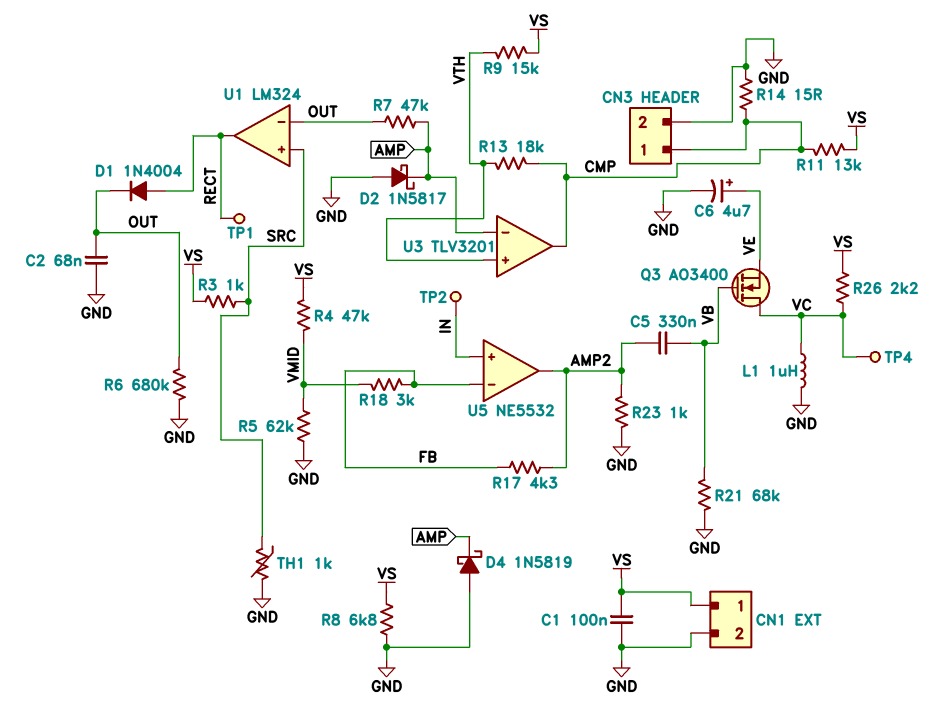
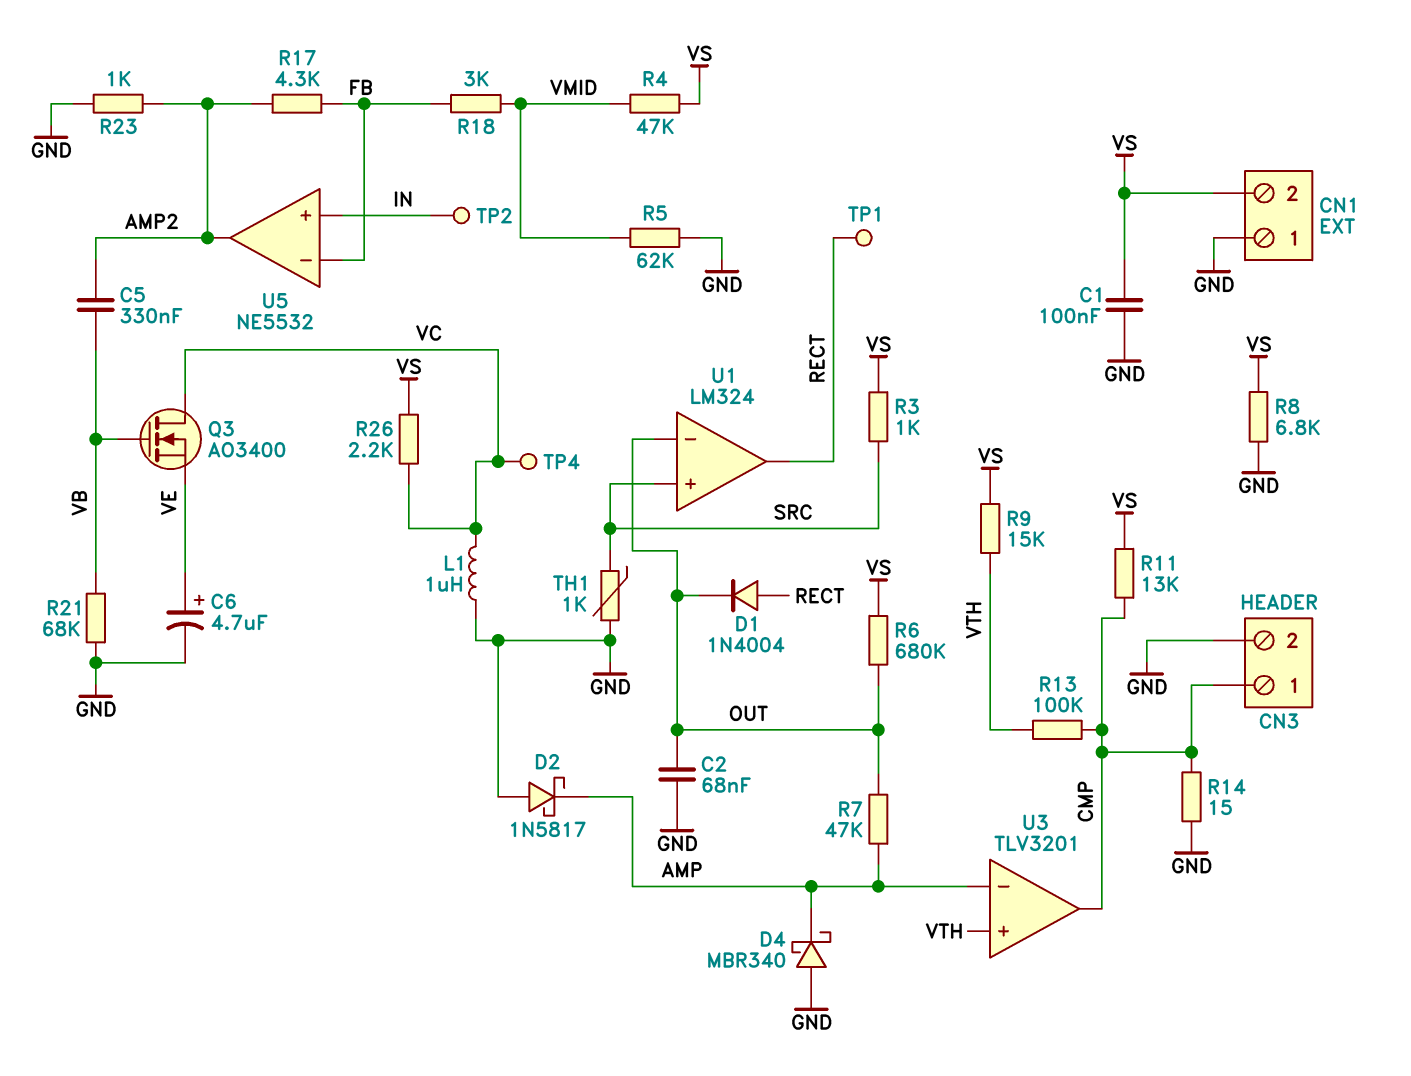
CN1 pin 1: VS -> GND
CN1 pin 2: GND -> VS
D4: schottky 1N5819 (A GND, K AMP) -> schottky MBR340 (A GND, K AMP)
R6: 680k (GND, OUT) -> 680k (OUT, VS)
R13: 18k (CMP, VTH) -> 100k (CMP, VTH)

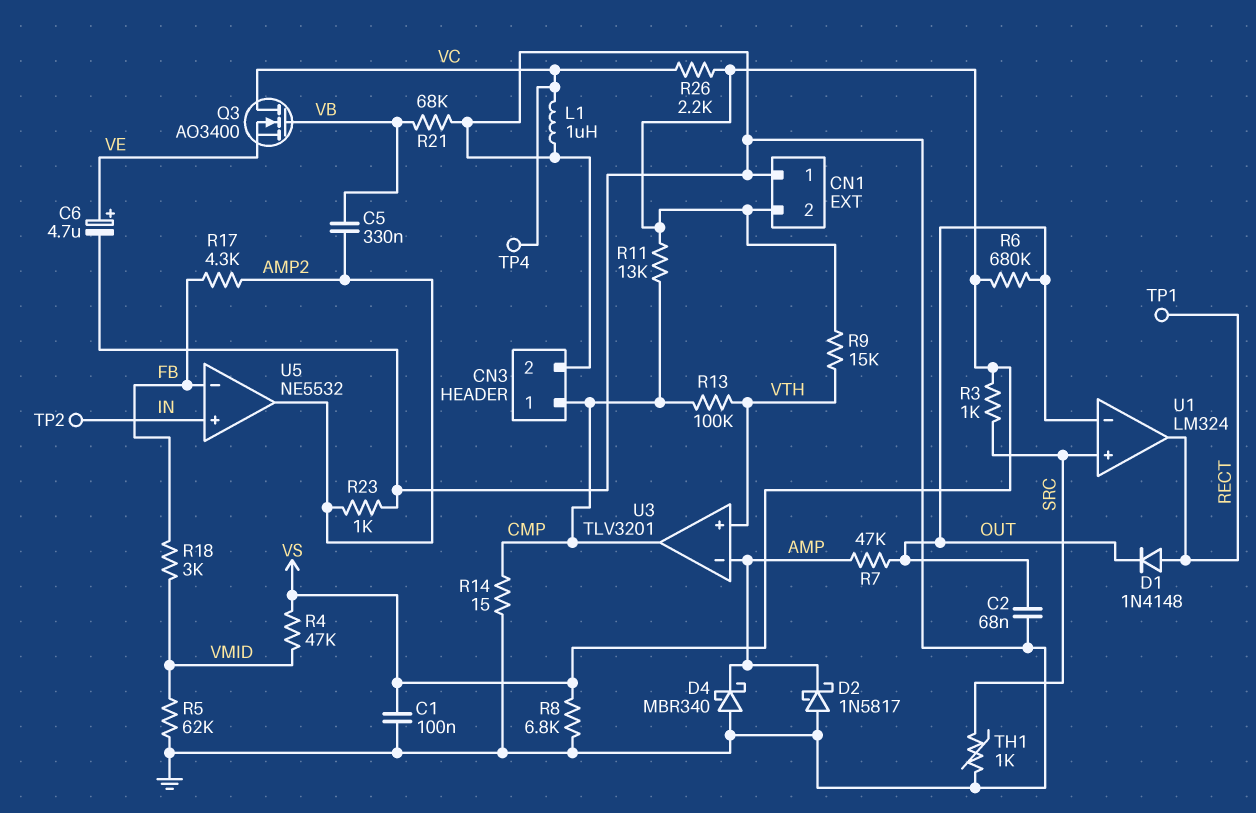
D1: diode 1N4004 (A RECT, K OUT) -> diode 1N4148 (A RECT, K OUT)

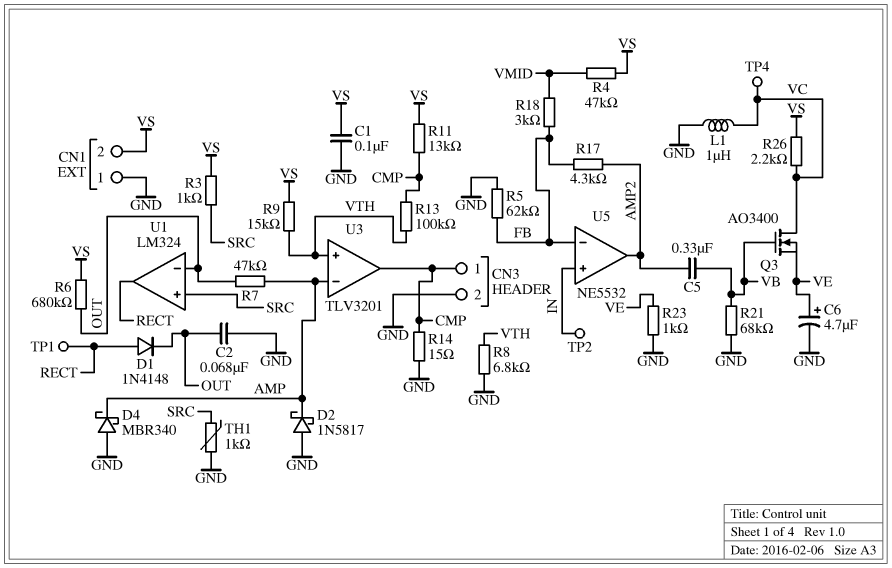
R5: 62k (GND, VMID) -> 62k (FB, GND)
R8: 6.8k (GND, VS) -> 6.8k (GND, VTH)
R23: 1k (AMP2, GND) -> 1k (GND, VE)

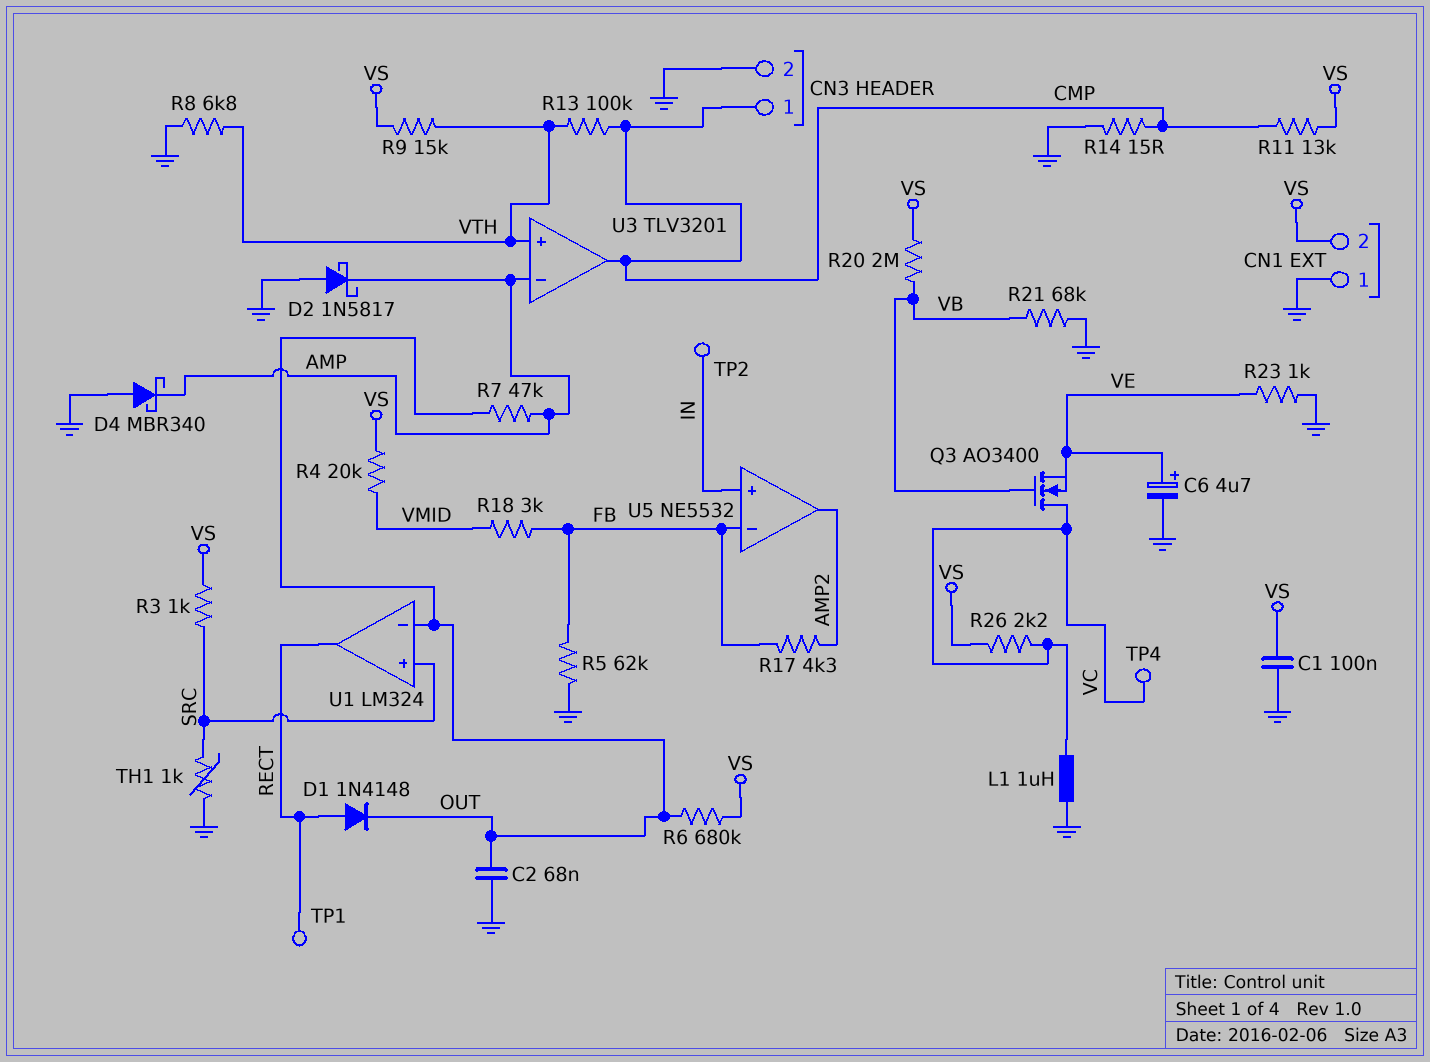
C5: 330nF (AMP2, VB) -> none
R4: 47k (VMID, VS) -> 20k (VMID, VS)
R20: none -> 2M (VB, VS)

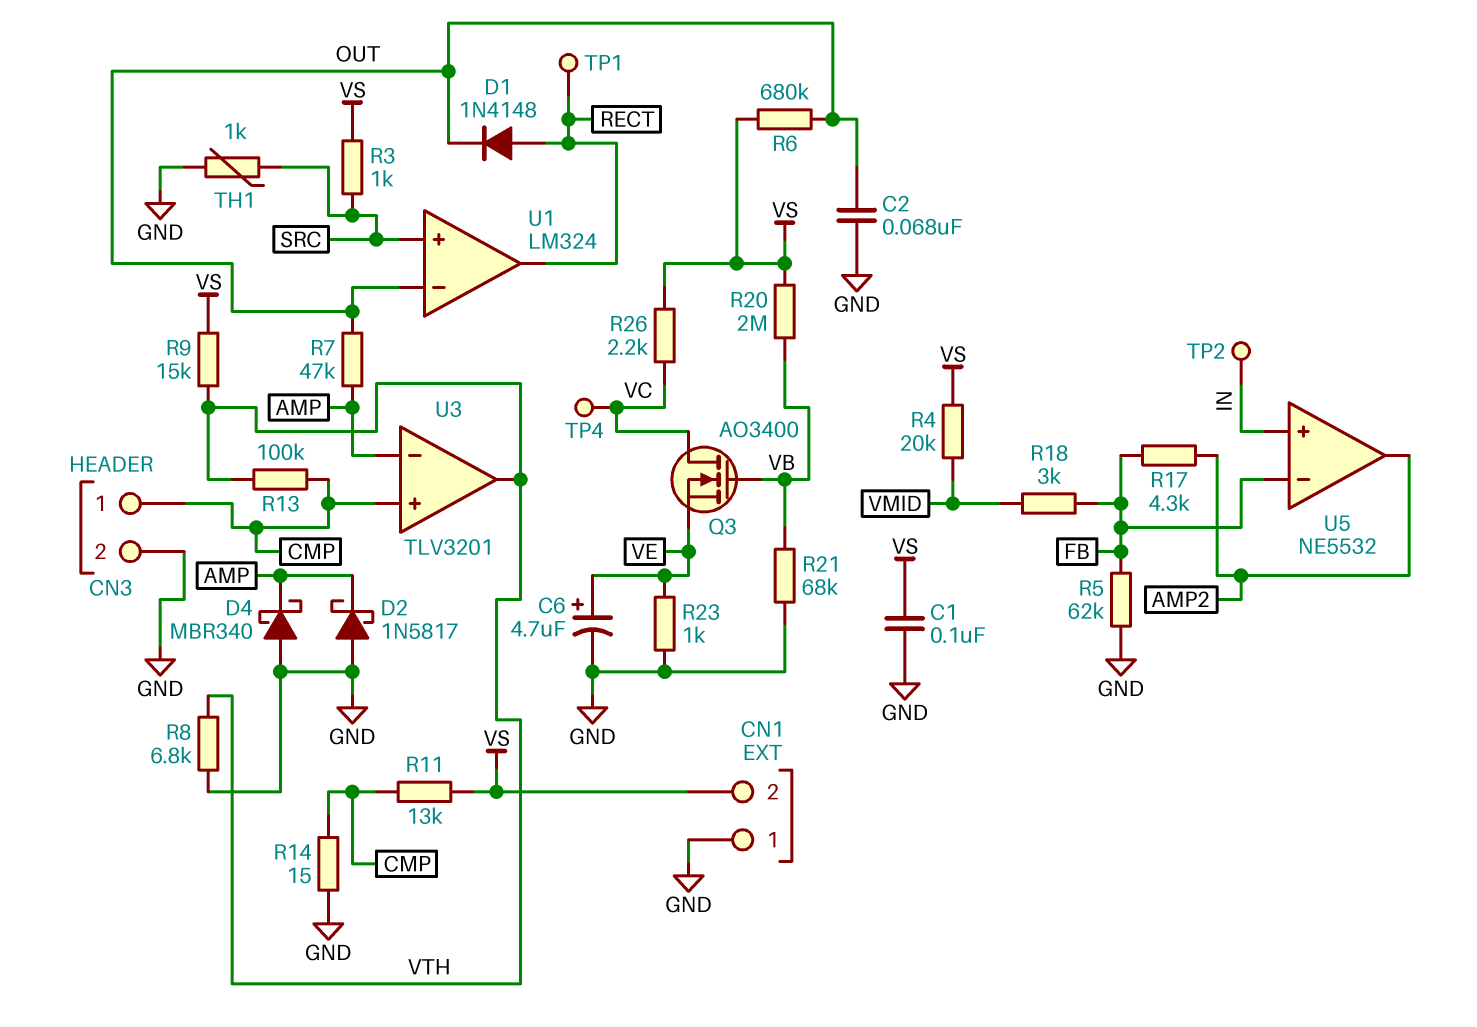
L1: 1uH (GND, VC) -> none
U3 pin in+: VTH -> CMP
U3 pin out: CMP -> VTH

